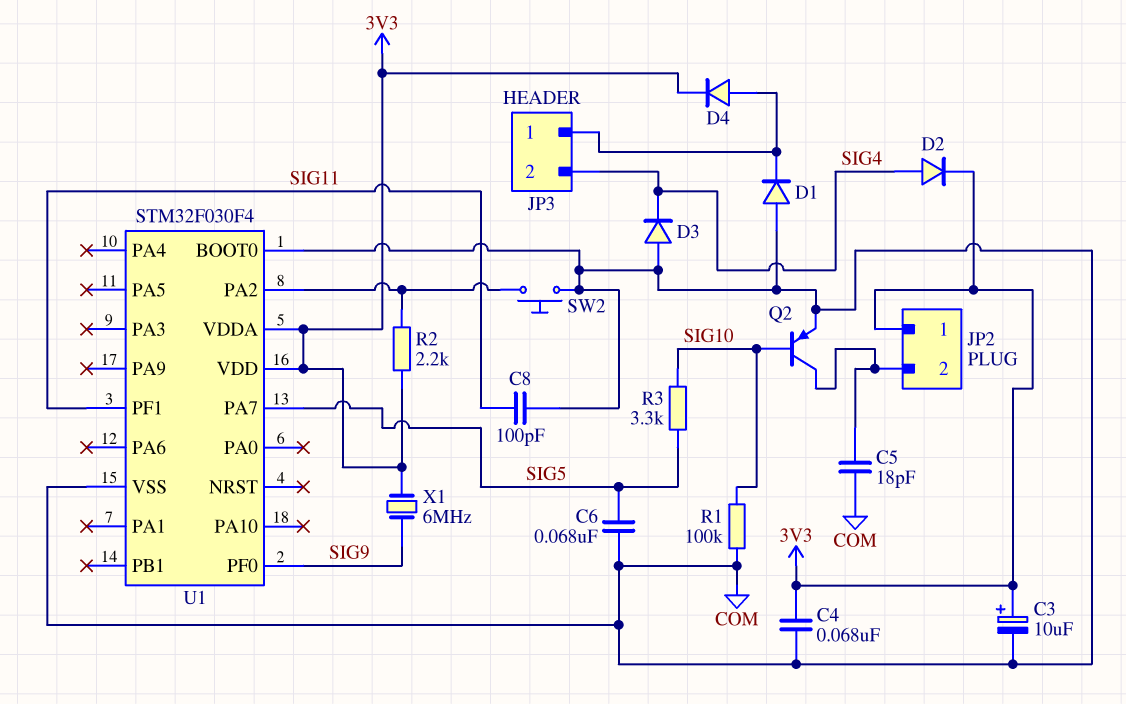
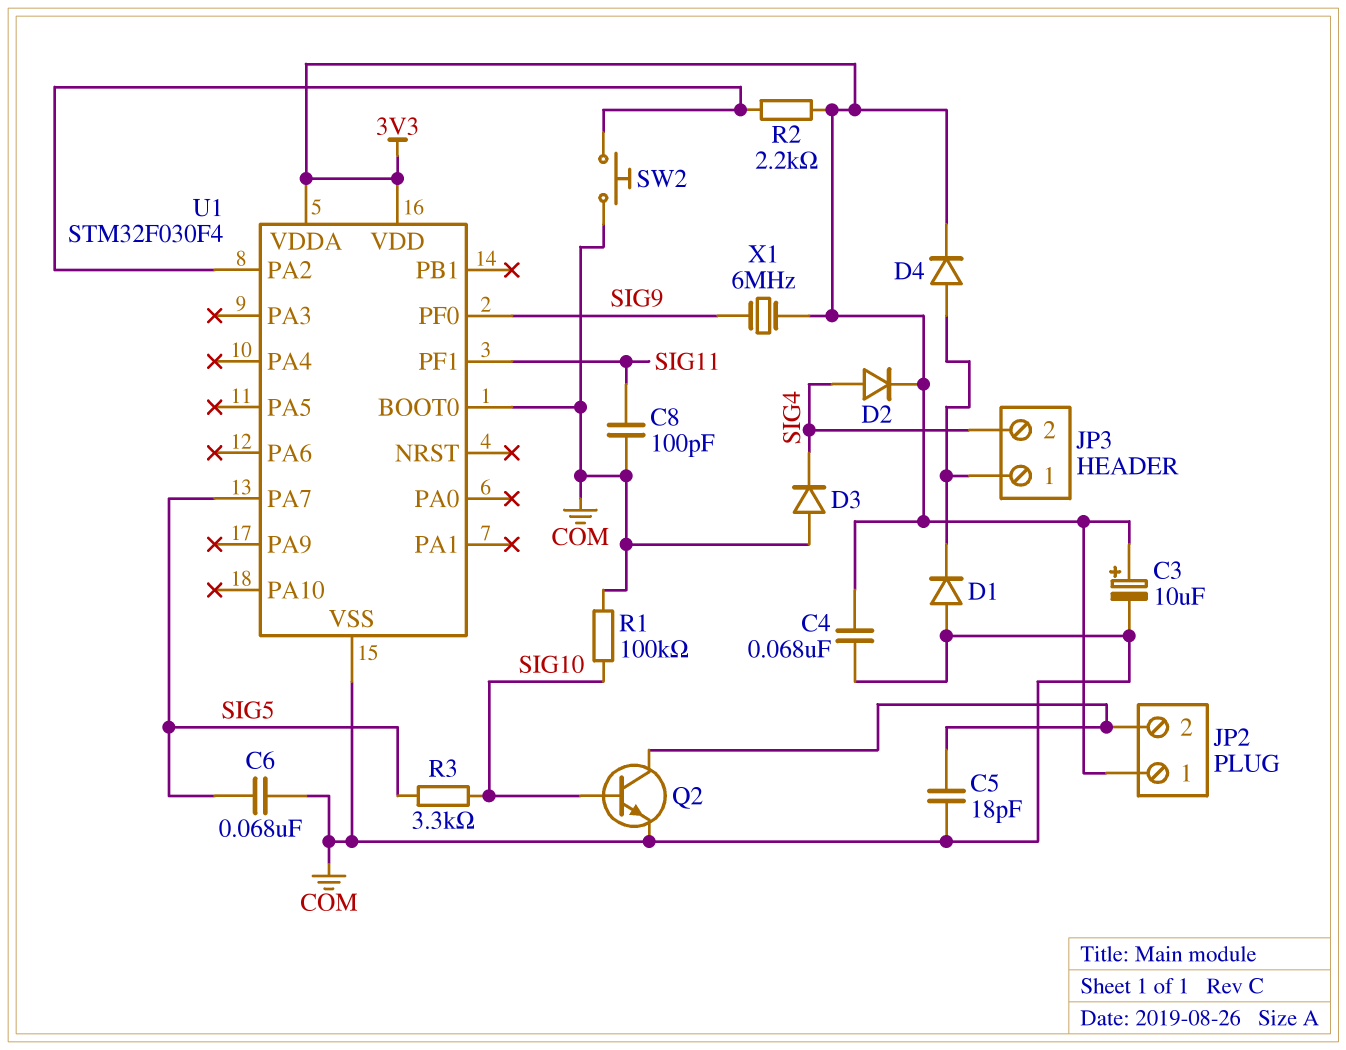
Q2: PNP (B SIG10, C JP2/2, E COM) -> NPN (B SIG10, C JP2/2, E COM)

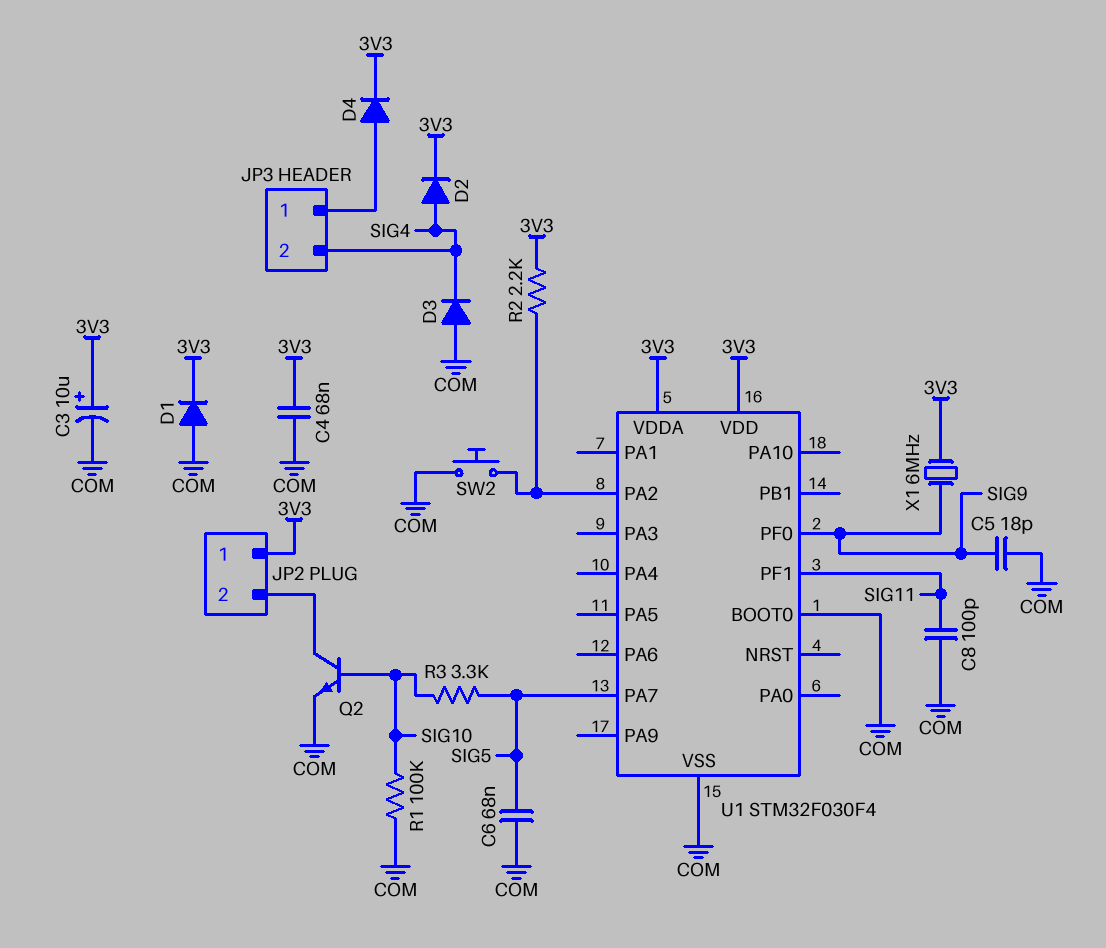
C5: 18pF (COM, JP2/2) -> 18pF (COM, SIG9)
D1: diode (A COM, K JP3/1) -> diode (A COM, K 3V3)

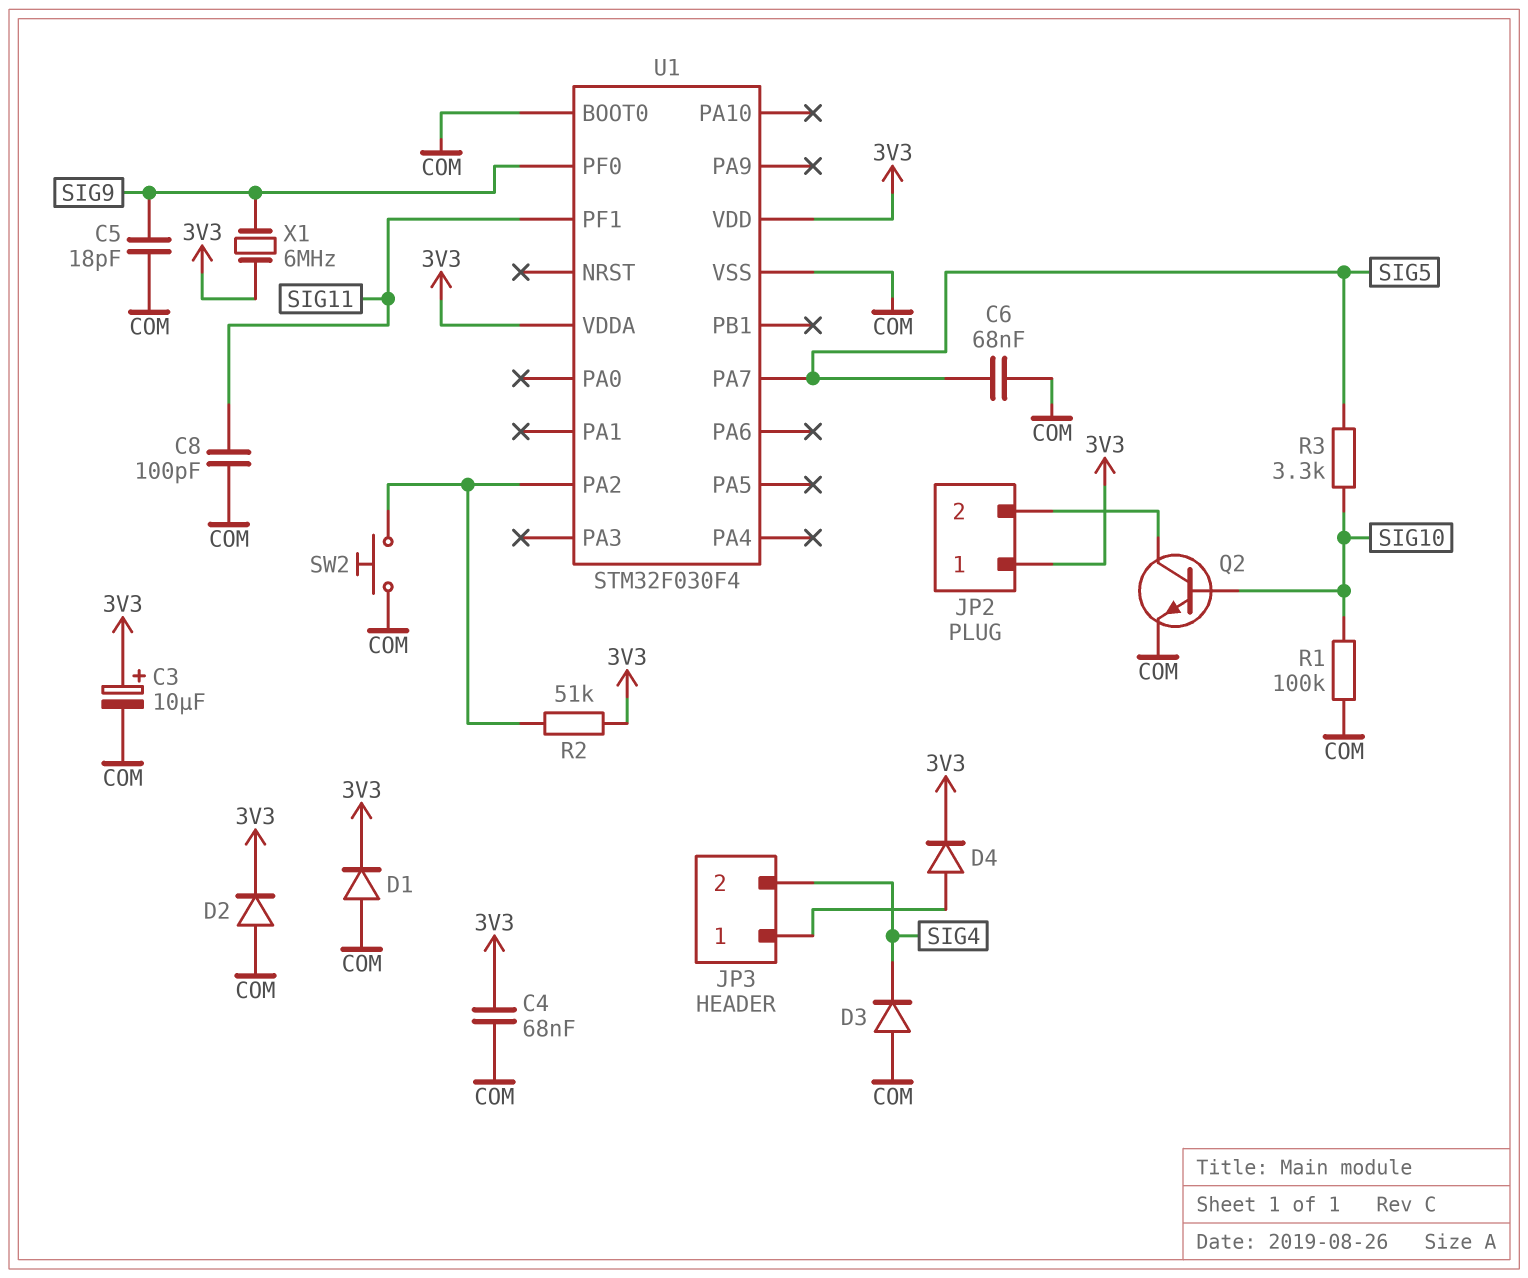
D2: diode (A SIG4, K 3V3) -> diode (A COM, K 3V3)
R2: 2.2k (3V3, U1/PA2) -> 51k (3V3, U1/PA2)

